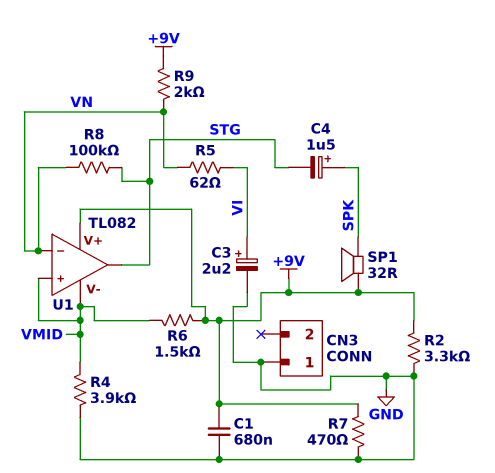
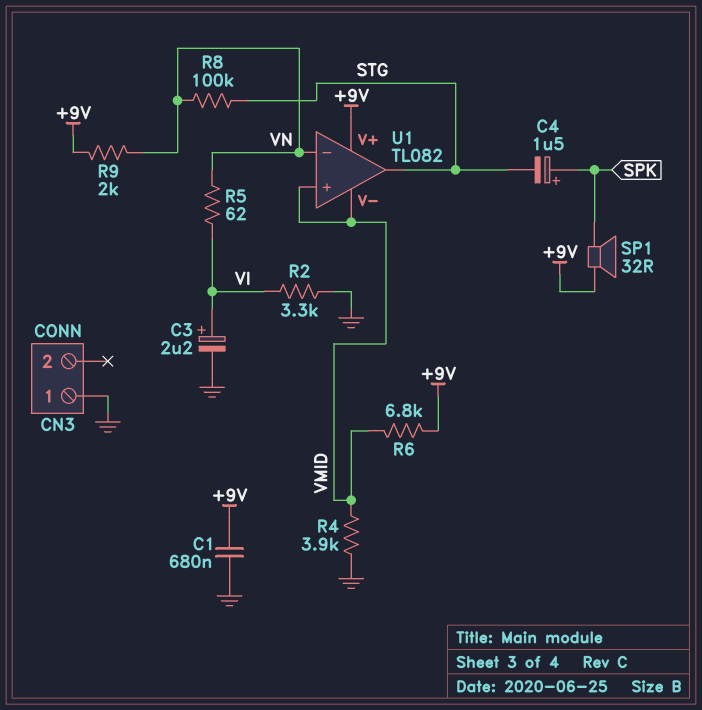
R2: 3.3k (+9V, GND) -> 3.3k (GND, VI)
R6: 1.5k (+9V, VMID) -> 6.8k (+9V, VMID)
R7: 470 (+9V, GND) -> none

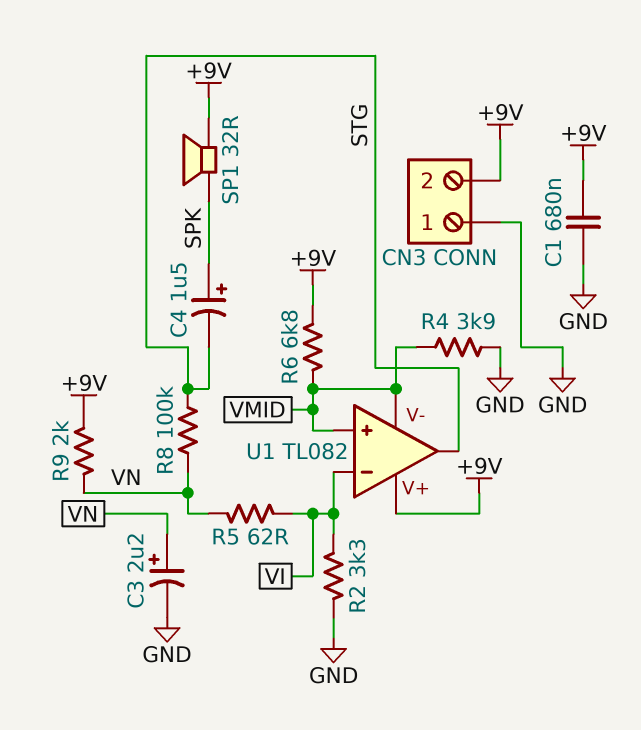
C3: 2.2uF (plus VI, minus GND) -> 2.2uF (plus VN, minus GND)
CN3 pin 2: none -> +9V
U1 pin in-: VN -> VI

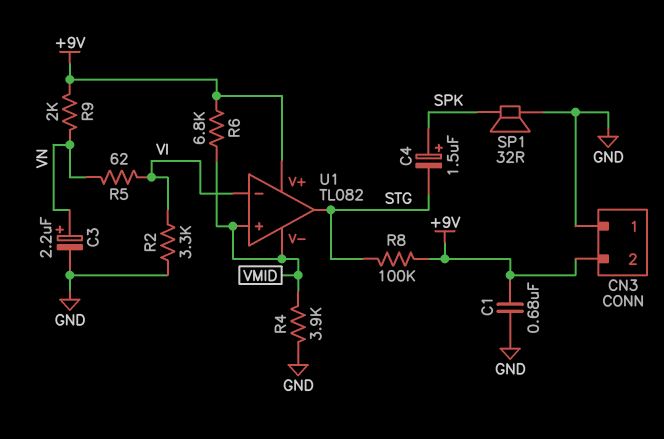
R8: 100k (STG, VN) -> 100k (+9V, STG)
SP1: speaker 32R (+9V, SPK) -> speaker 32R (GND, SPK)

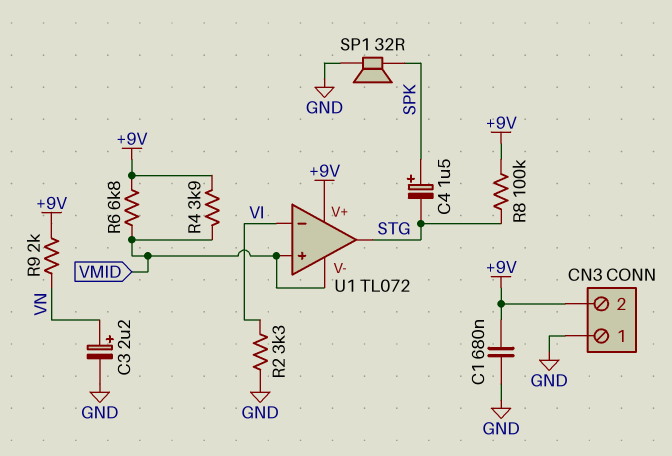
R4: 3.9k (GND, VMID) -> 3.9k (+9V, VMID)
R5: 62 (VI, VN) -> none
U1: TL082 -> TL072

